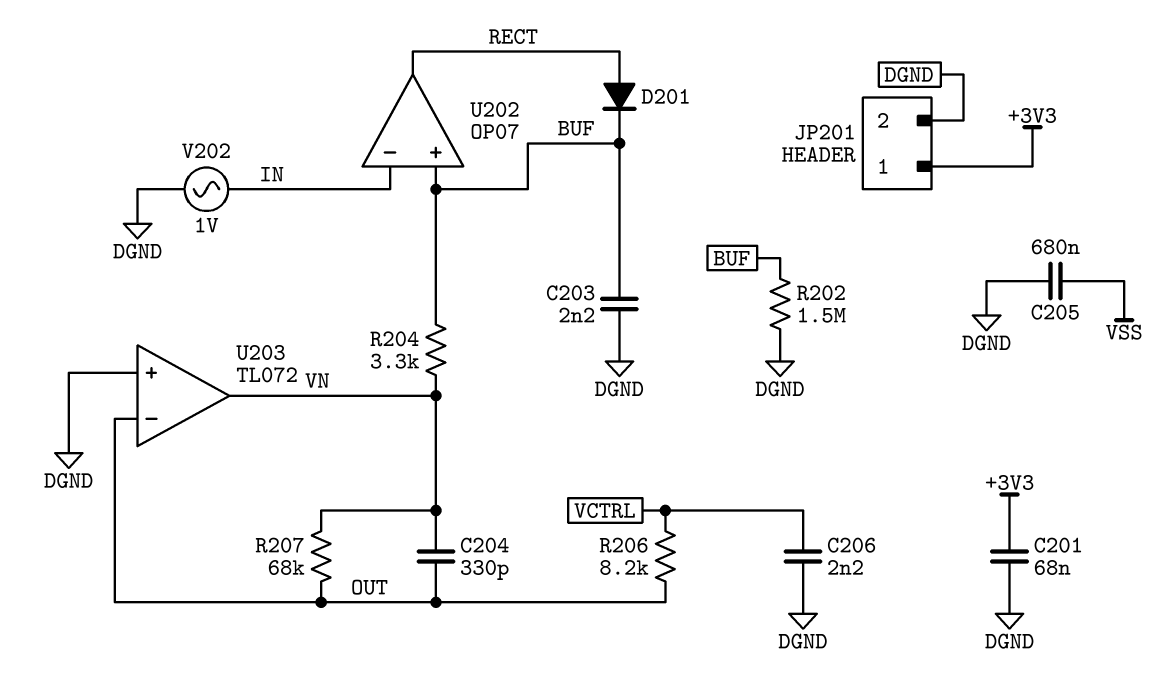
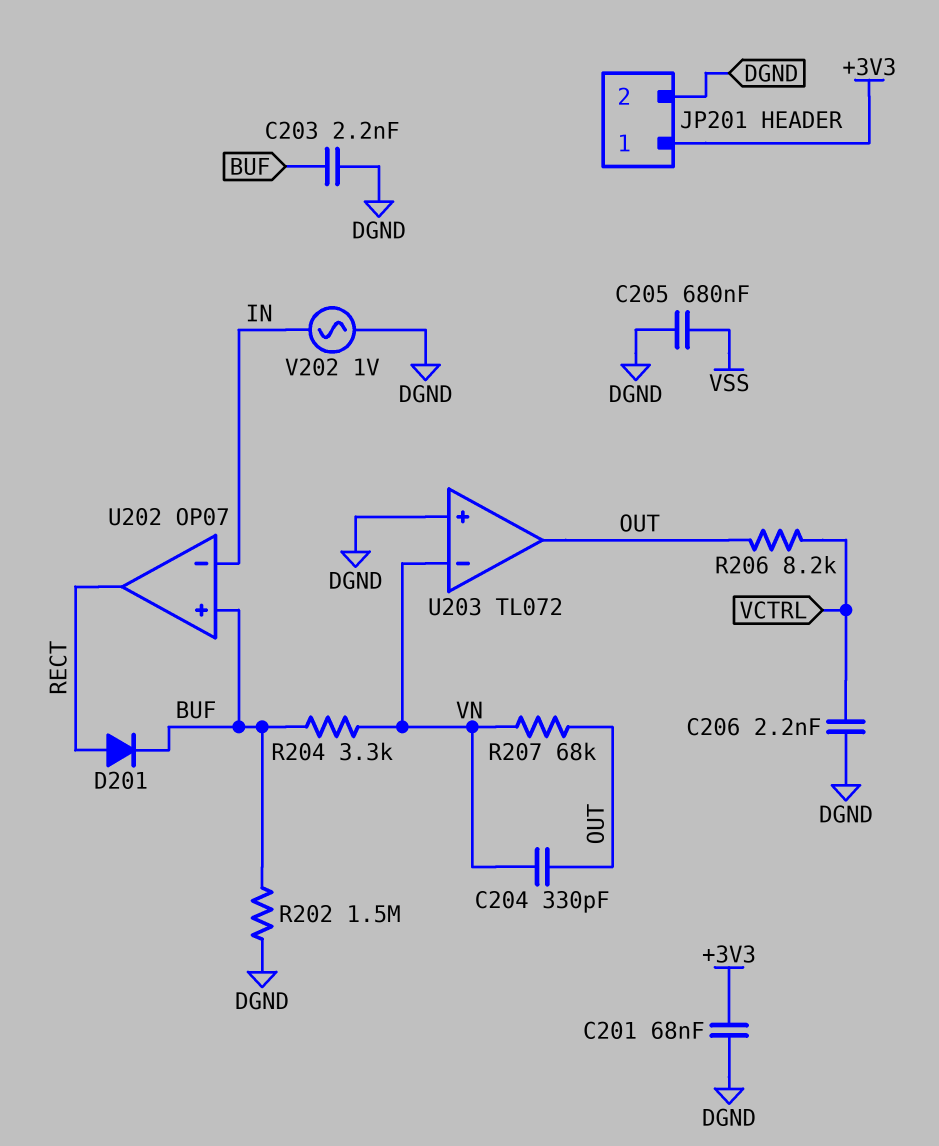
U203 pin in-: OUT -> VN
U203 pin out: VN -> OUT

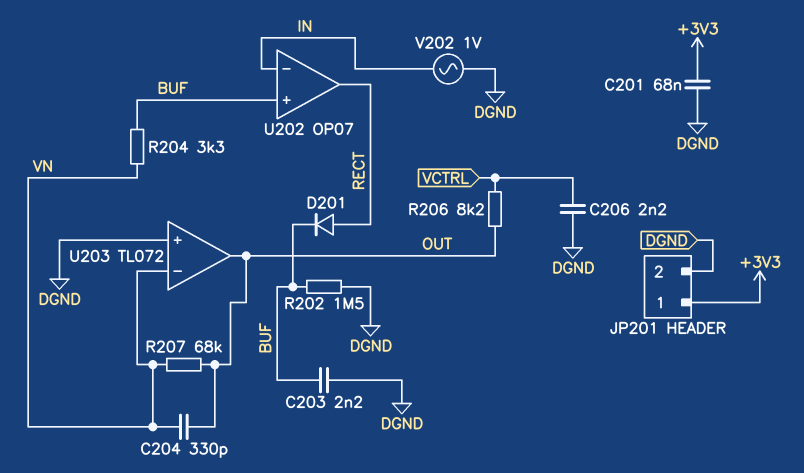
C205: 680nF (DGND, VSS) -> none

